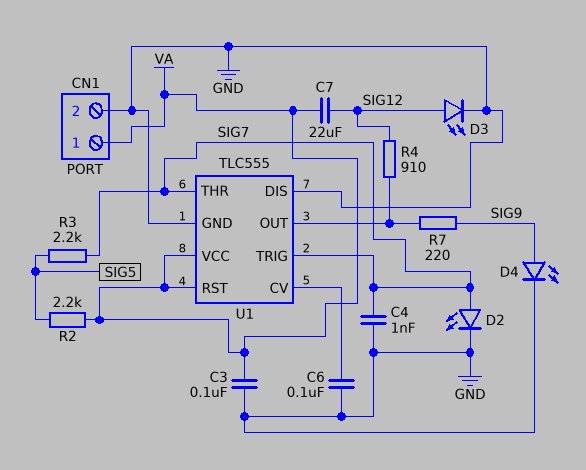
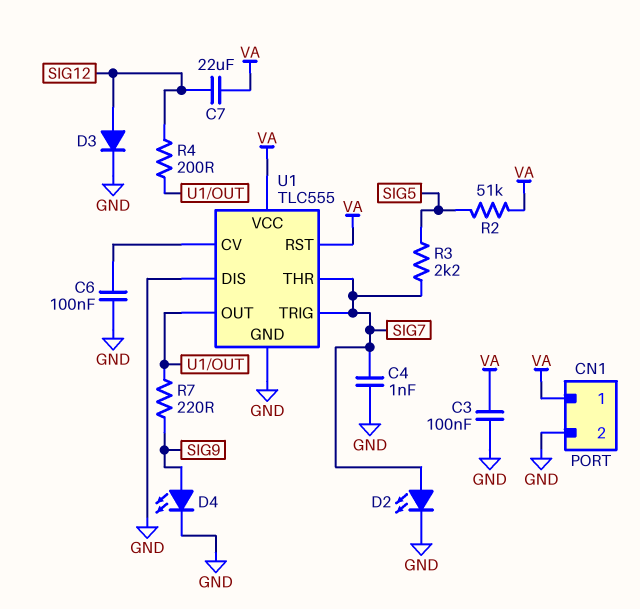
D3: LED (A SIG12, K GND) -> diode (A SIG12, K GND)
R2: 2.2k (SIG5, VA) -> 51k (SIG5, VA)
R4: 910 (SIG12, U1/OUT) -> 200 (SIG12, U1/OUT)

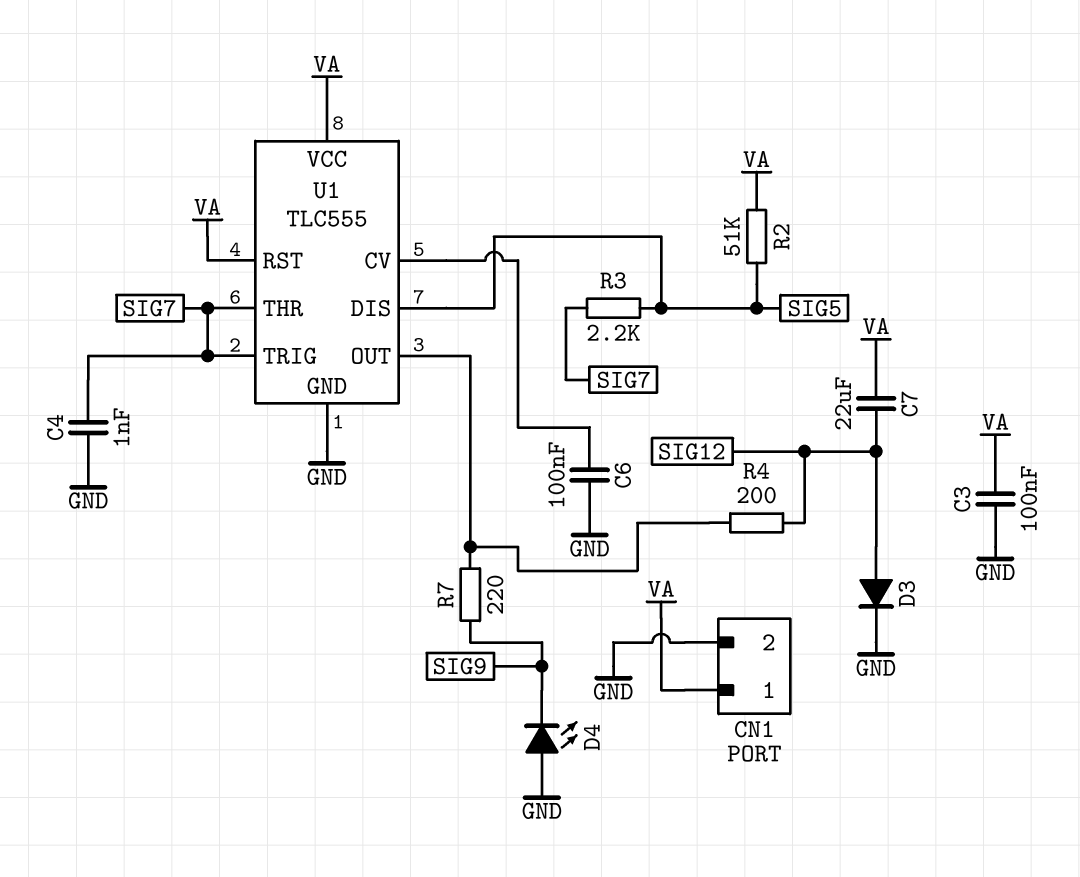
D2: LED (A SIG7, K GND) -> none
D4: LED (A SIG9, K GND) -> LED (A GND, K SIG9)
U1 pin DIS: GND -> SIG5

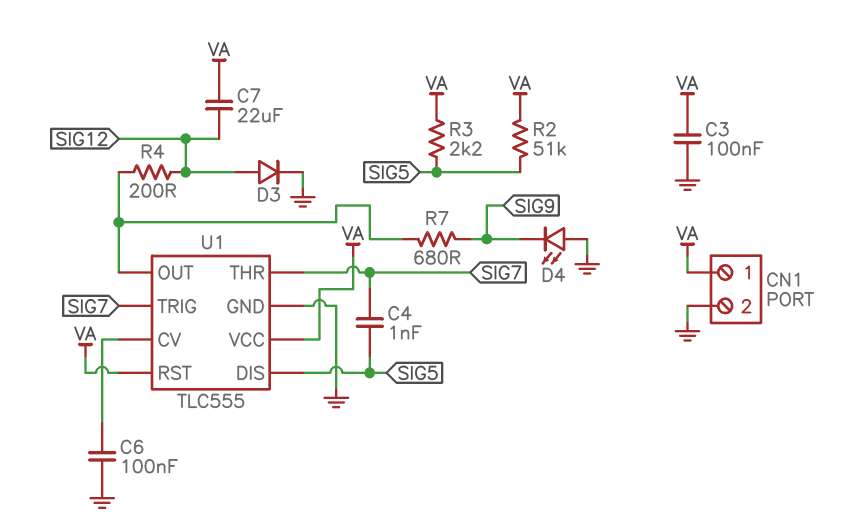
C4: 1nF (GND, SIG7) -> 1nF (SIG5, SIG7)
R3: 2.2k (SIG5, SIG7) -> 2.2k (SIG5, VA)
R7: 220 (SIG9, U1/OUT) -> 680 (SIG9, U1/OUT)

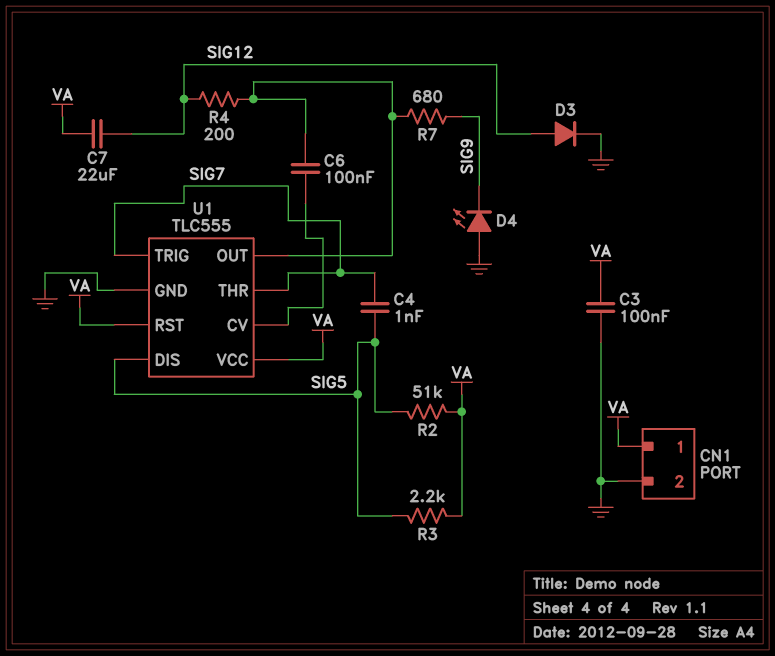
C6: 100nF (GND, U1/CV) -> 100nF (U1/CV, U1/OUT)

